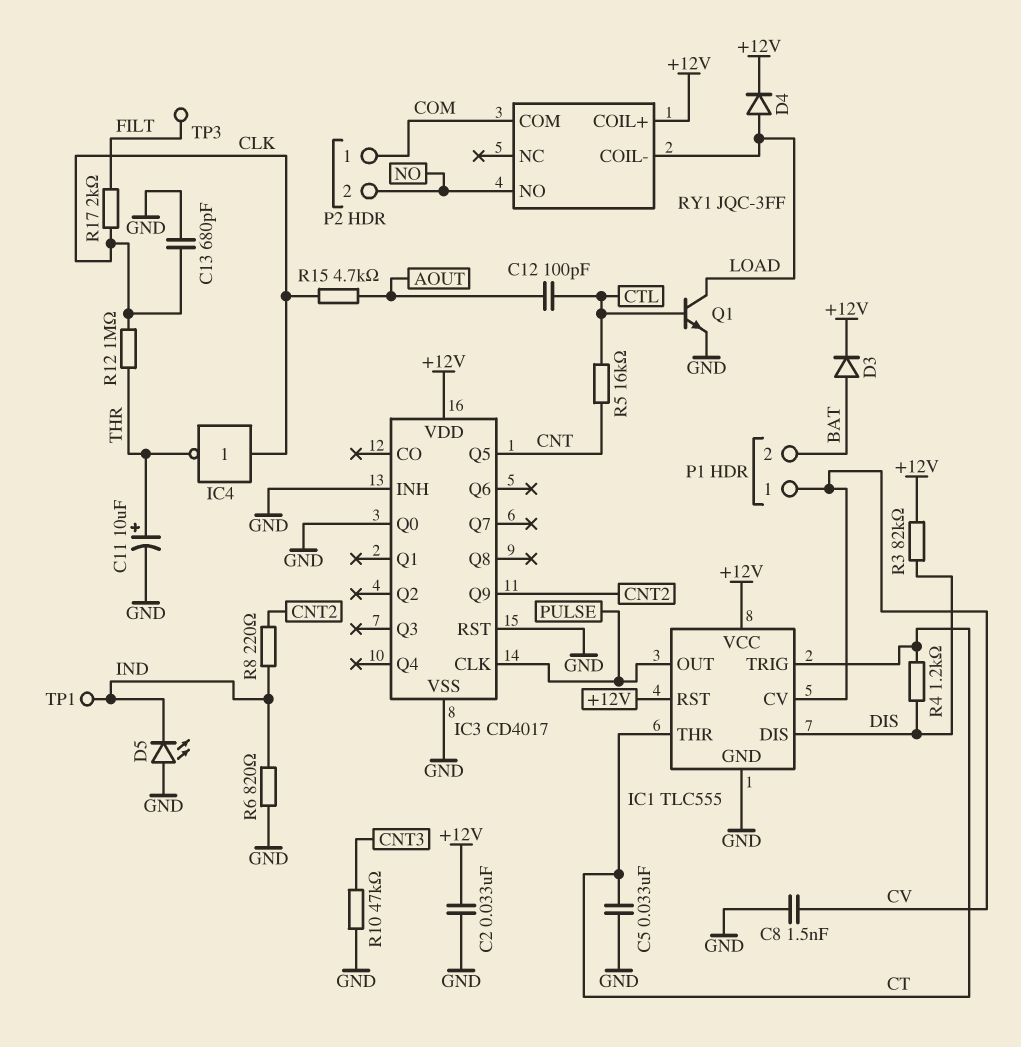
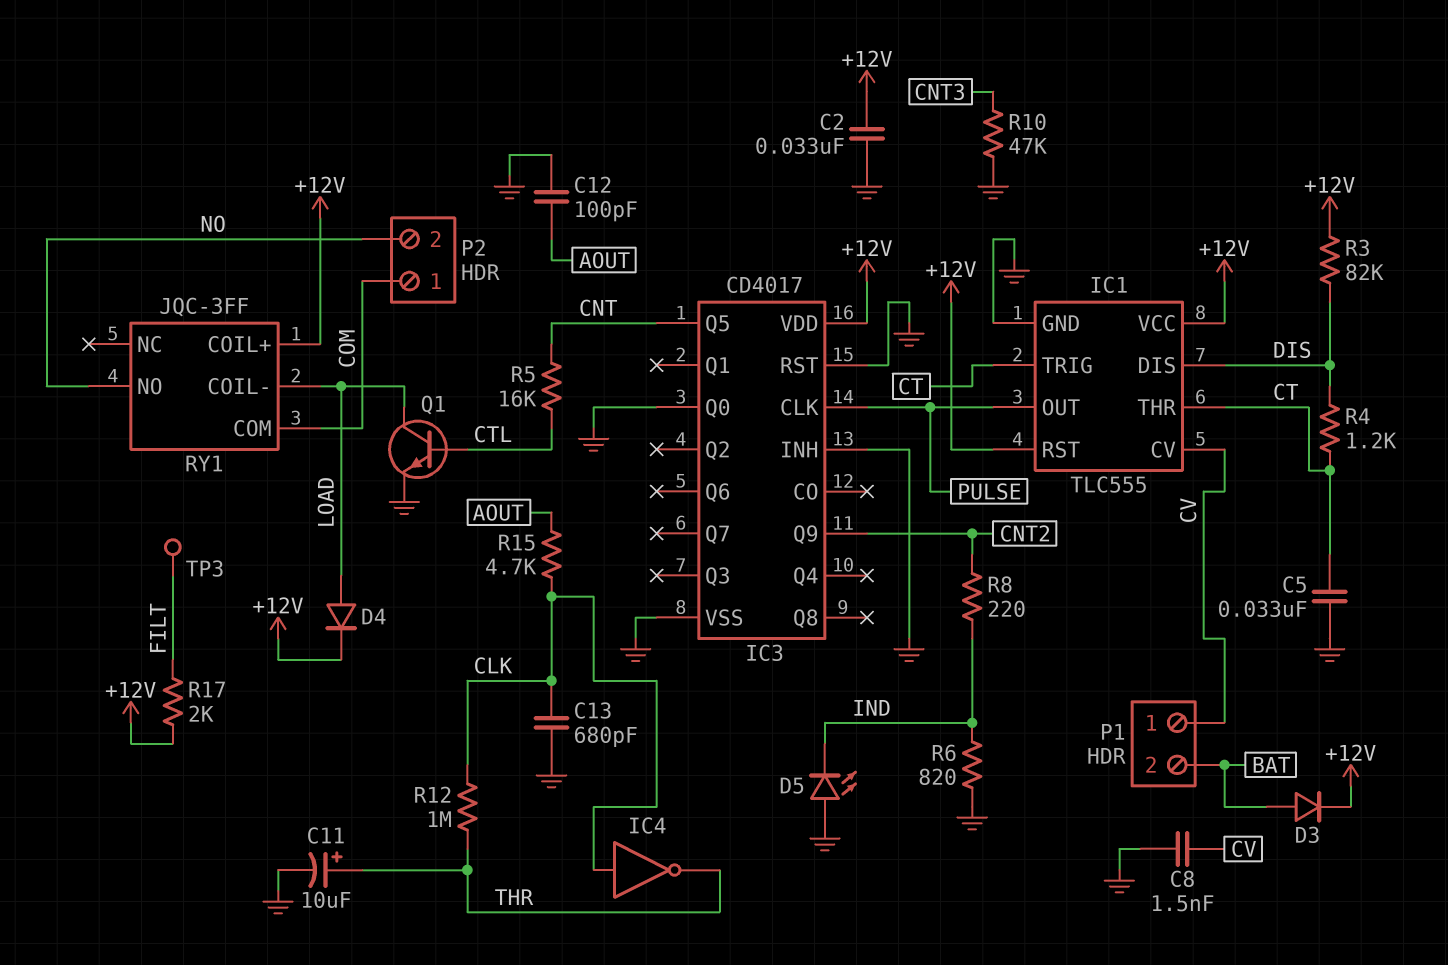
C12: 100pF (AOUT, CTL) -> 100pF (AOUT, GND)
R17: 2k (CLK, FILT) -> 2k (+12V, FILT)
TP1: test point (IND) -> none

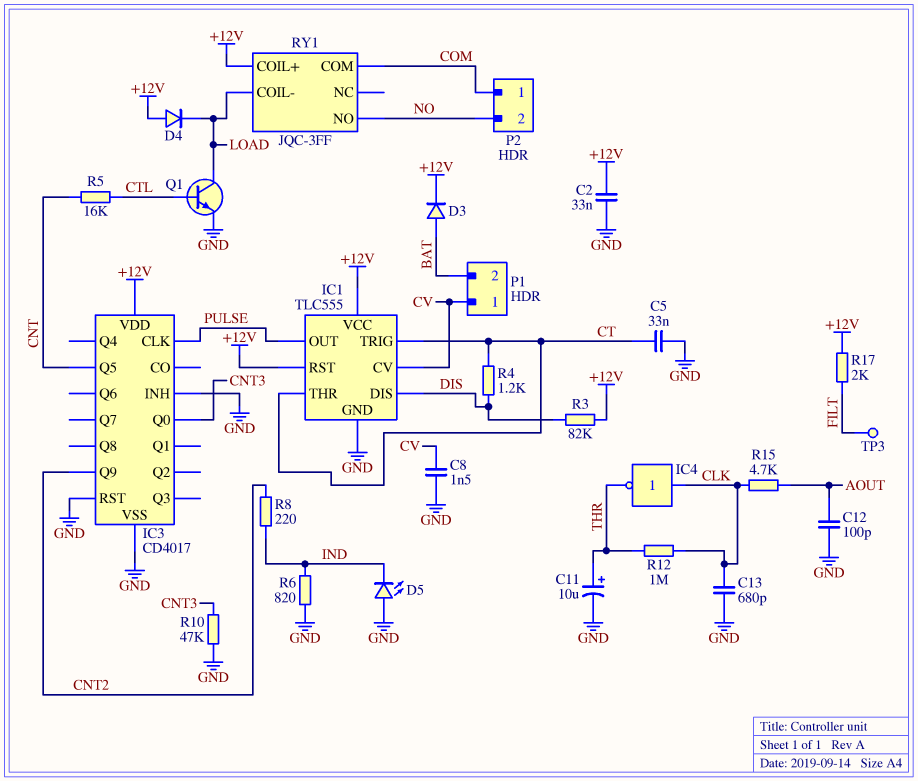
D4: diode (A LOAD, K +12V) -> diode (A +12V, K LOAD)
IC3 pin Q0: GND -> CNT3

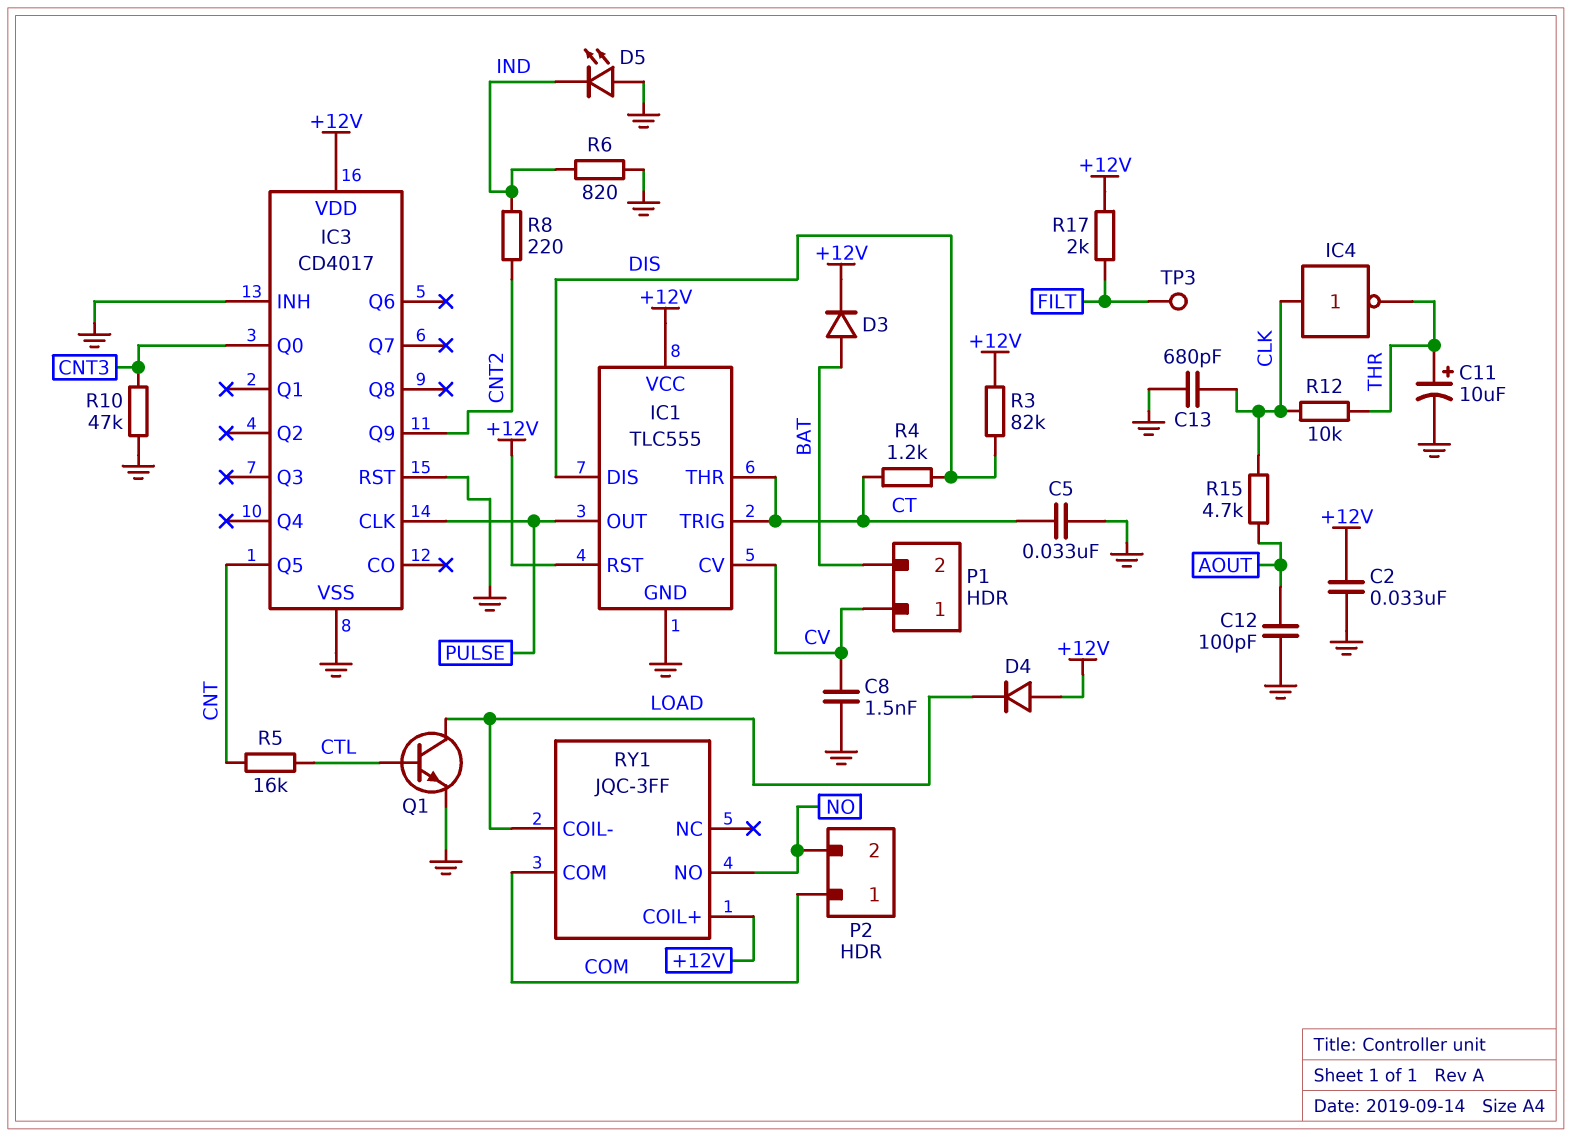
R12: 1M (CLK, THR) -> 10k (CLK, THR)

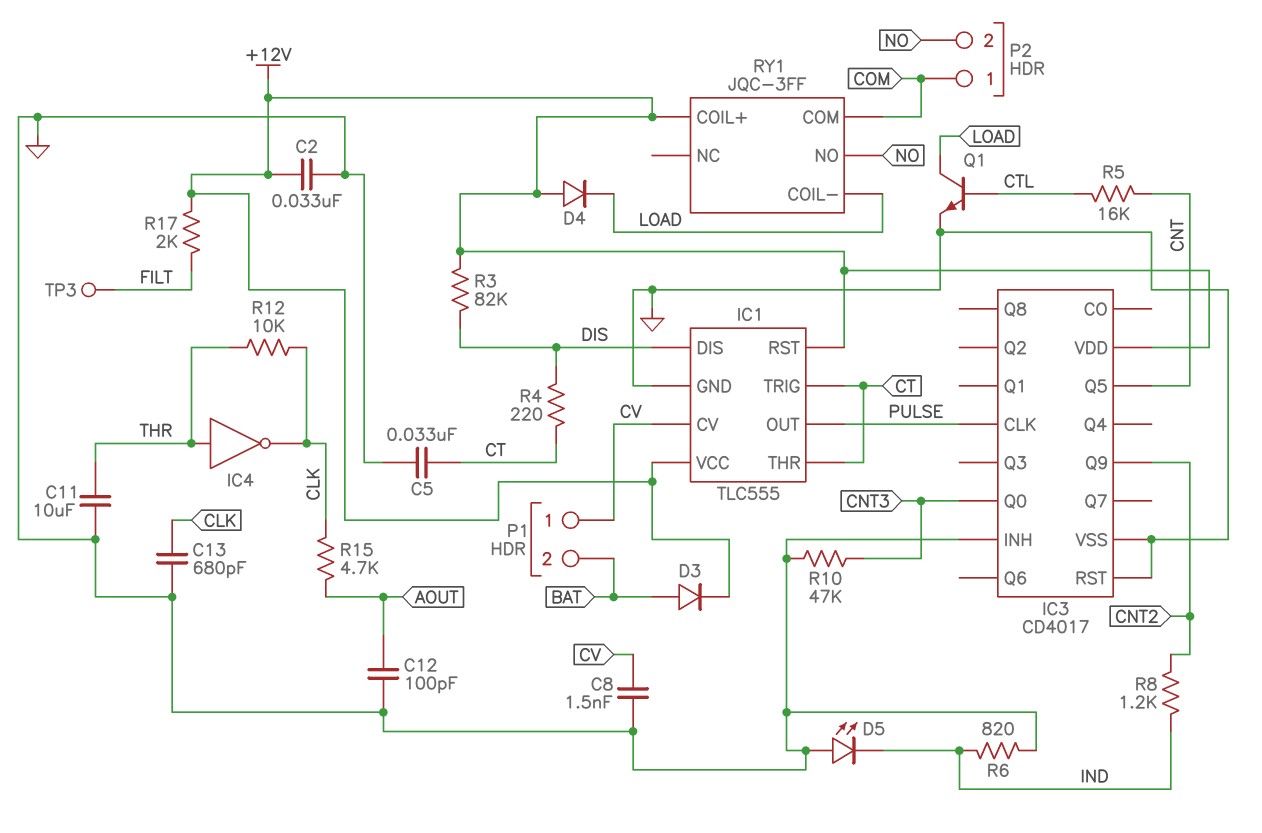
C11: 10uF (plus THR, minus GND) -> 10uF (GND, THR)
IC4: NOT (in CLK, out THR) -> NOT (in THR, out CLK)
R4: 1.2k (CT, DIS) -> 220 (CT, DIS)
R8: 220 (CNT2, IND) -> 1.2k (CNT2, IND)

